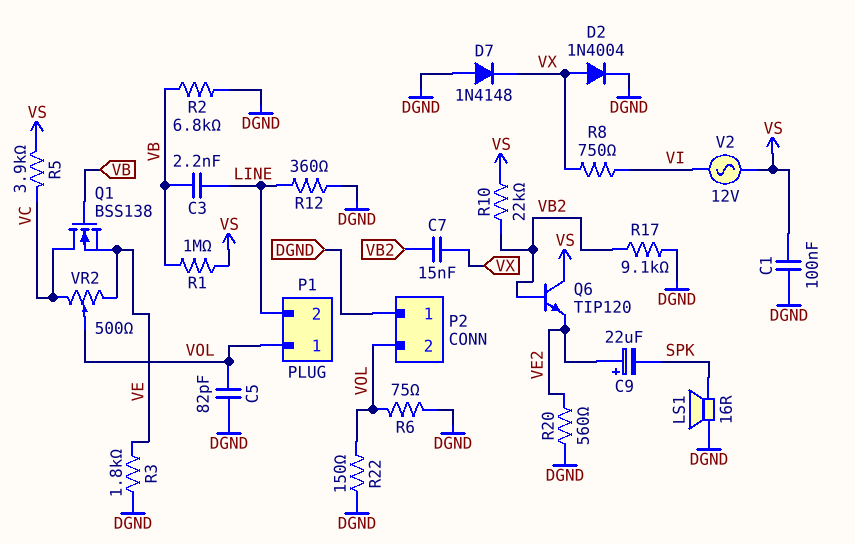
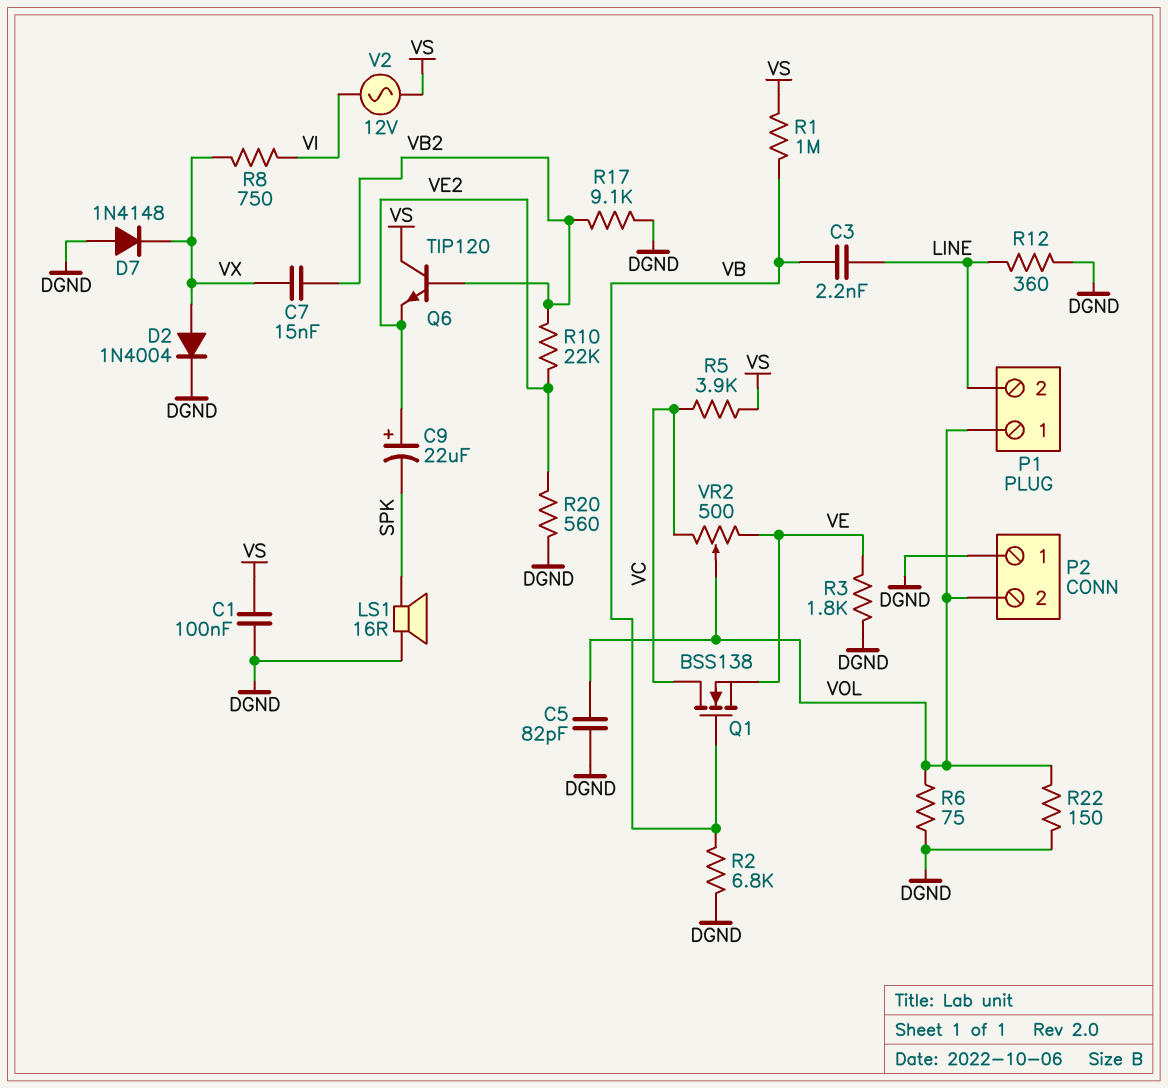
R10: 22k (VB2, VS) -> 22k (VB2, VE2)

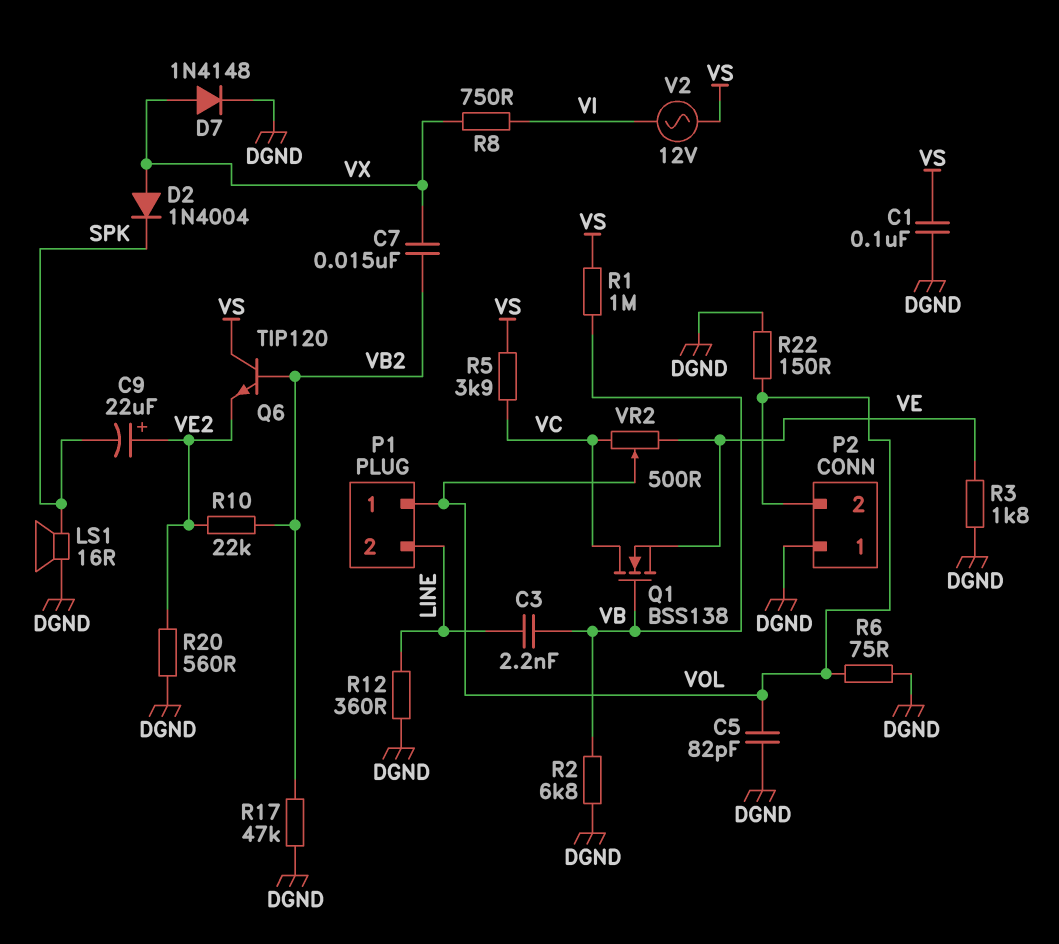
D2: diode 1N4004 (A VX, K DGND) -> diode 1N4004 (A VX, K SPK)
D7: diode 1N4148 (A DGND, K VX) -> diode 1N4148 (A VX, K DGND)
R17: 9.1k (DGND, VB2) -> 47k (DGND, VB2)

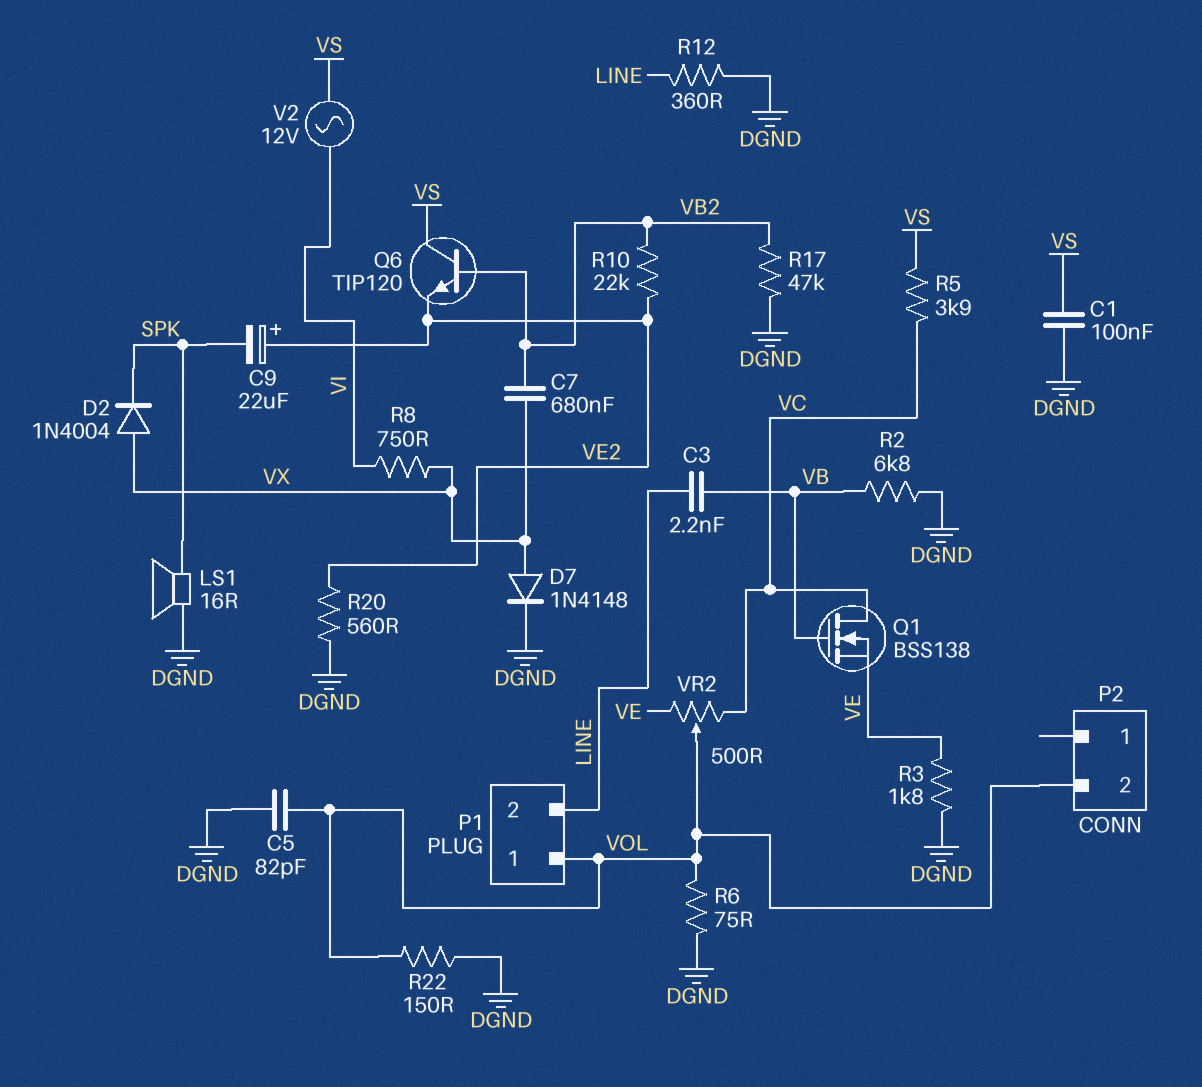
C7: 15nF (VB2, VX) -> 680nF (VB2, VX)
P2 pin 1: DGND -> none
R1: 1M (VB, VS) -> none

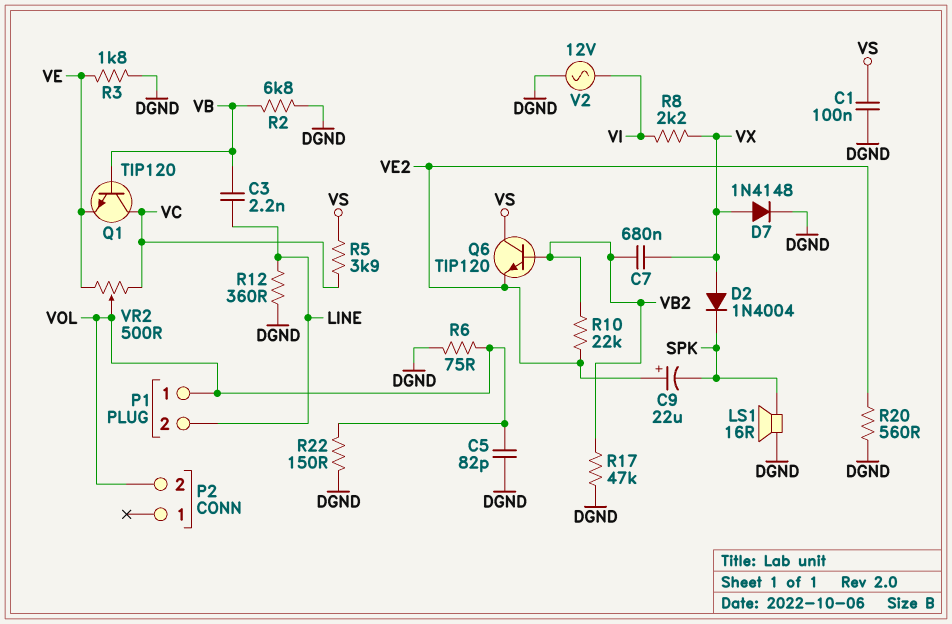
Q1: NMOS BSS138 (G VB, D VC, S VE) -> NPN TIP120 (B VB, C VC, E VE)
R8: 750 (VI, VX) -> 2.2k (VI, VX)
V2: AC 12V (VI, VS) -> AC 12V (DGND, VI)

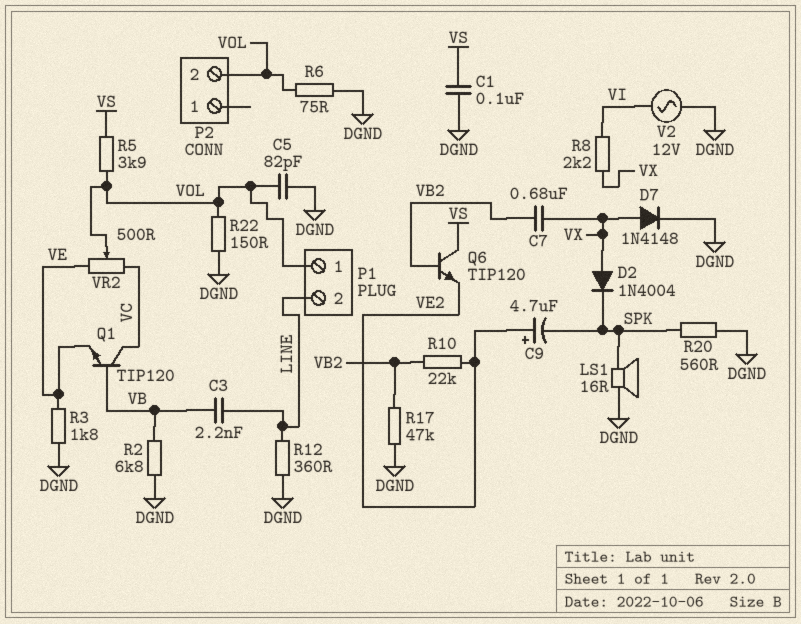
C9: 22uF (plus VE2, minus SPK) -> 4.7uF (plus VE2, minus SPK)
R5: 3.9k (VC, VS) -> 3.9k (VOL, VS)
R20: 560 (DGND, VE2) -> 560 (DGND, SPK)

